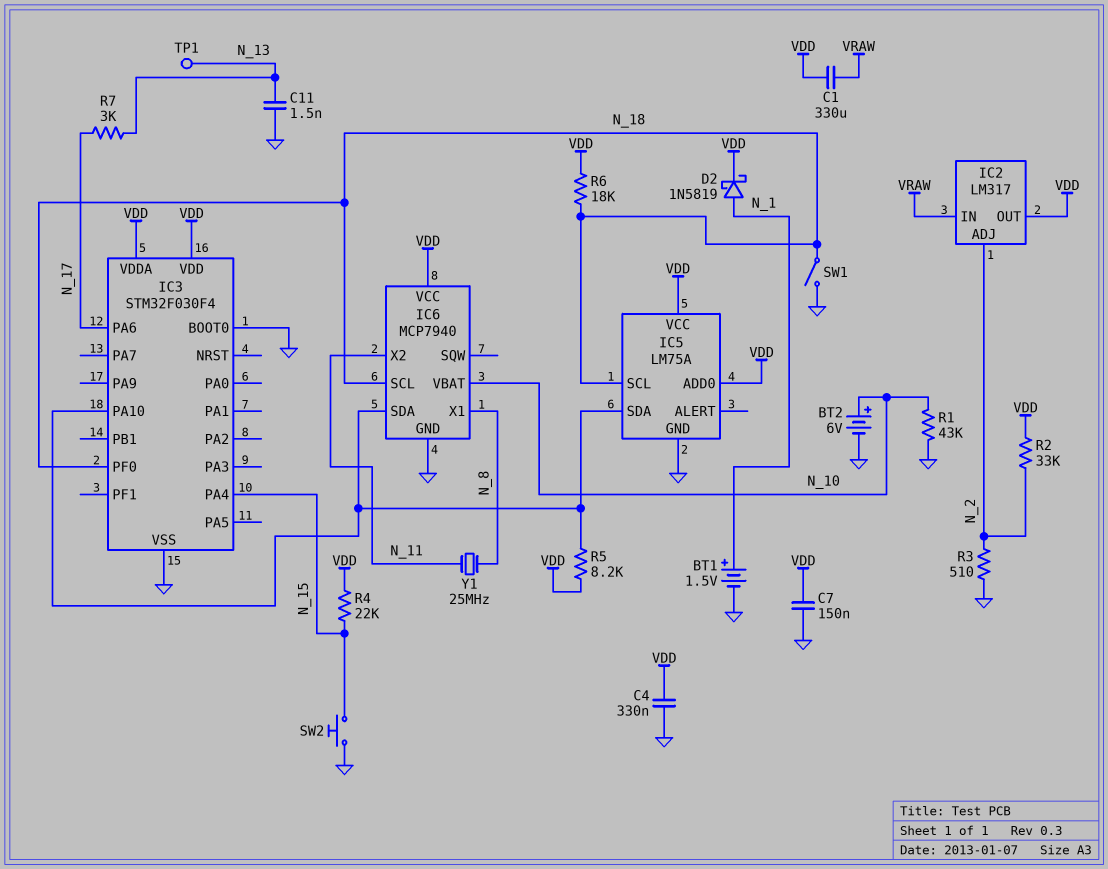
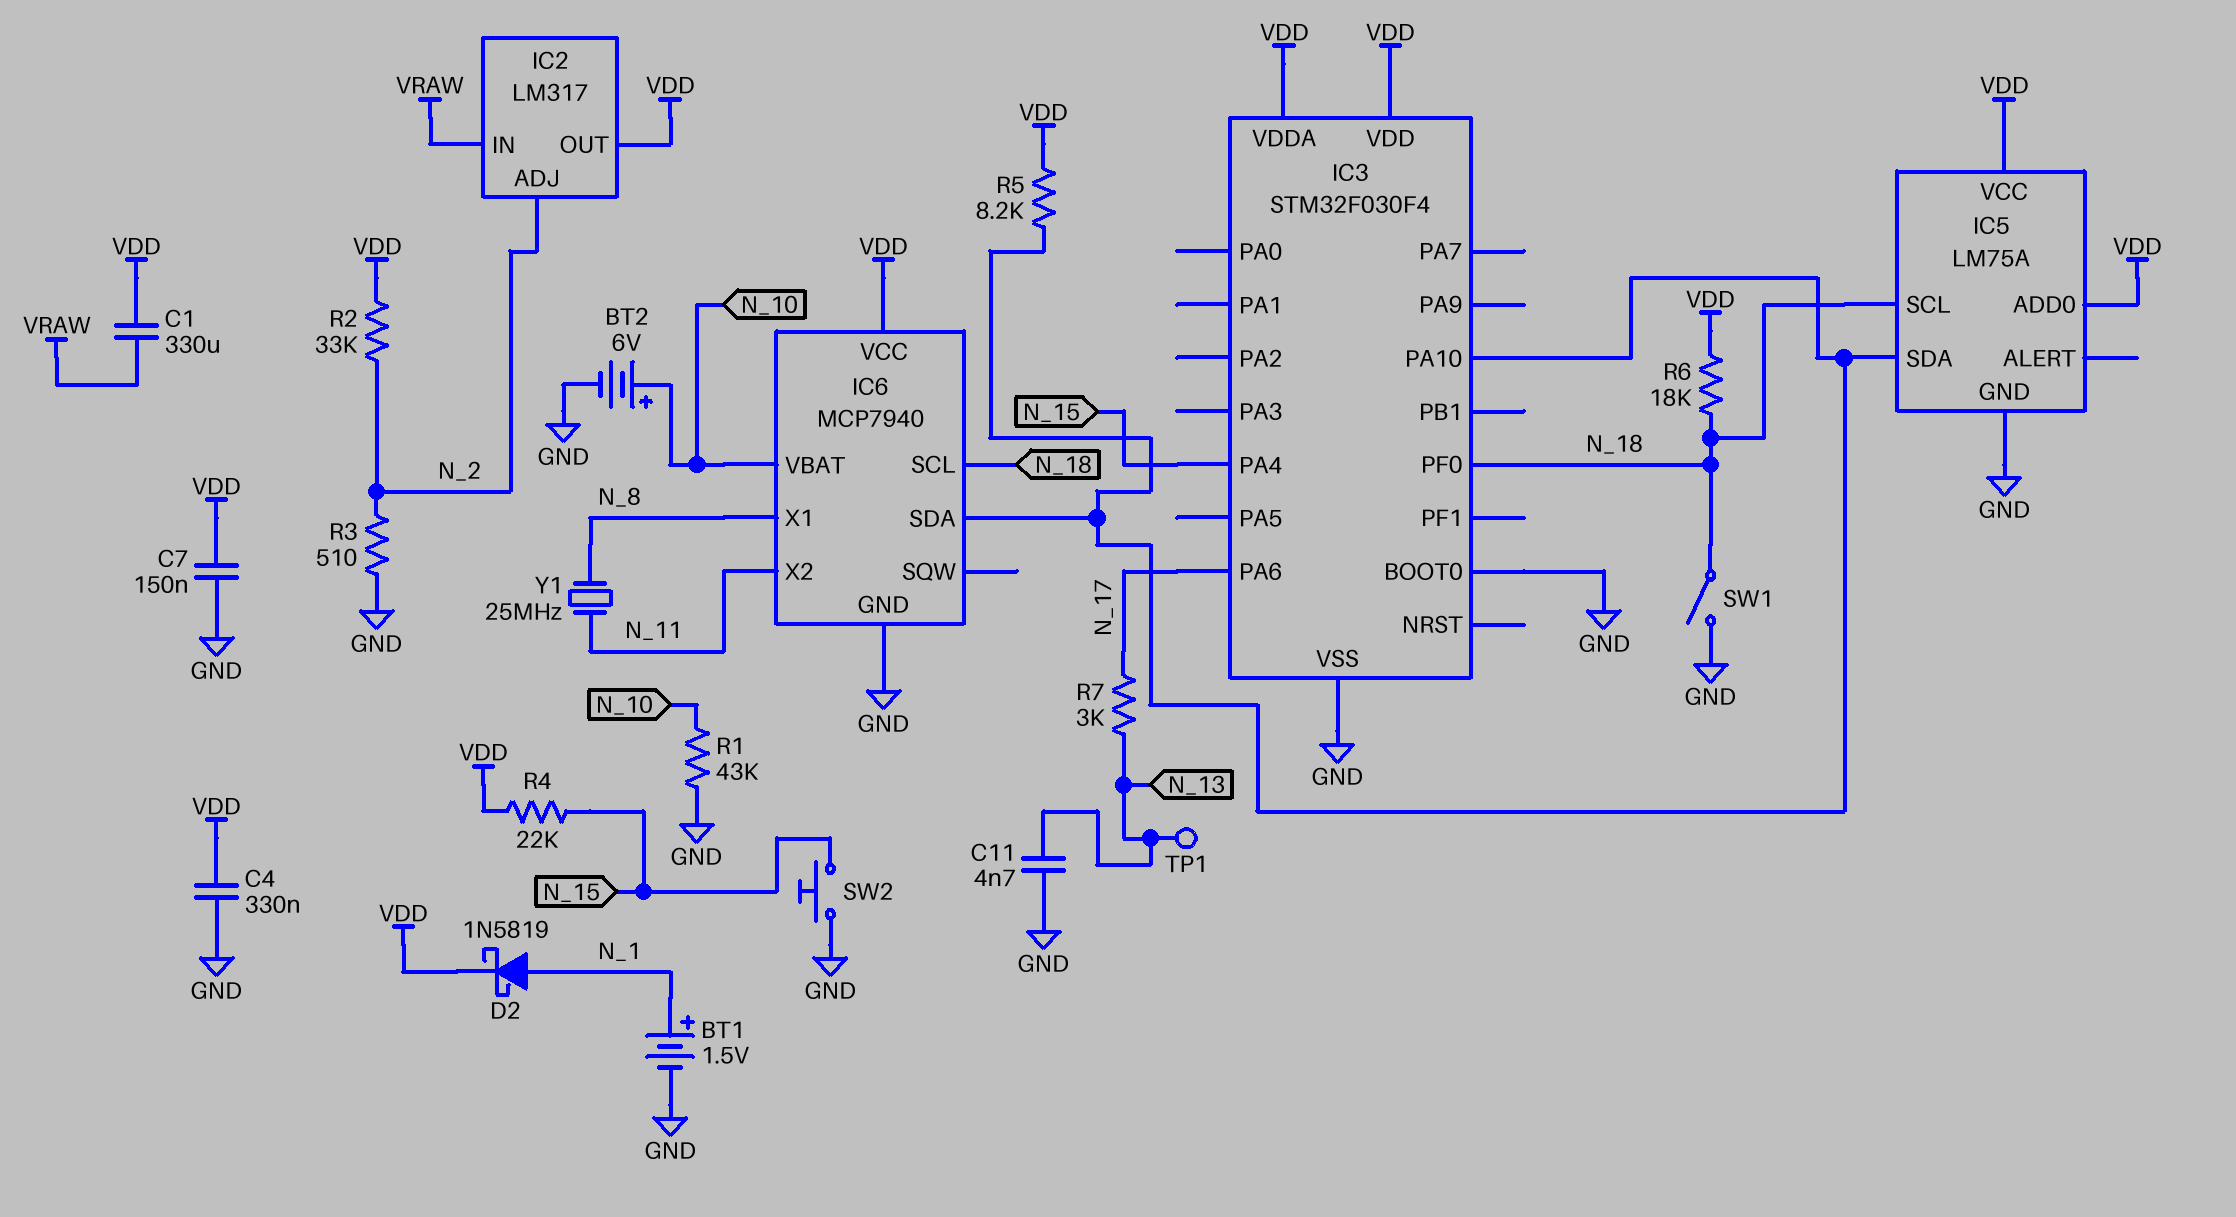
C11: 1.5nF (GND, N_13) -> 4.7nF (GND, N_13)

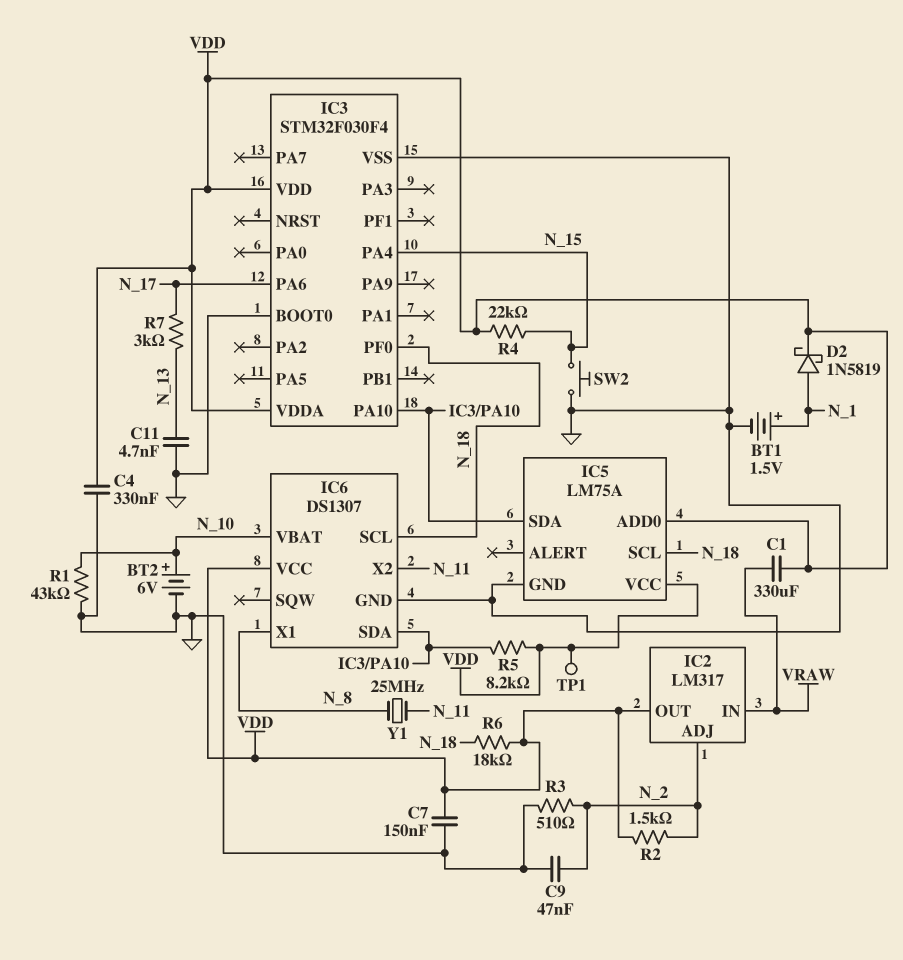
C9: none -> 47nF (GND, N_2)
IC6: MCP7940 -> DS1307
R2: 33k (N_2, VDD) -> 1.5k (N_2, VDD)
SW1: switch (GND, N_18) -> none
TP1: test point (N_13) -> test point (VDD)

